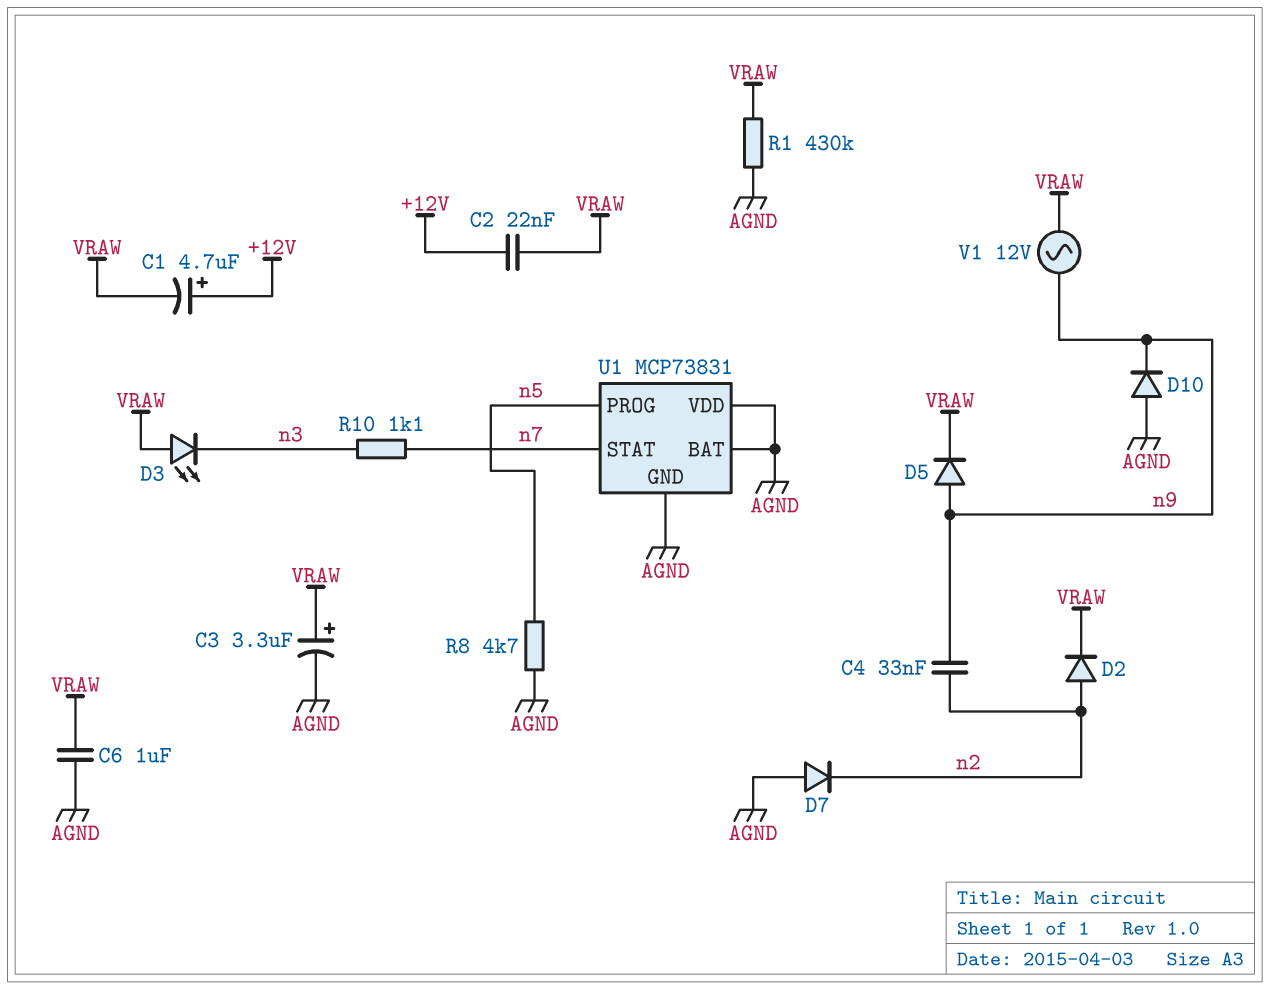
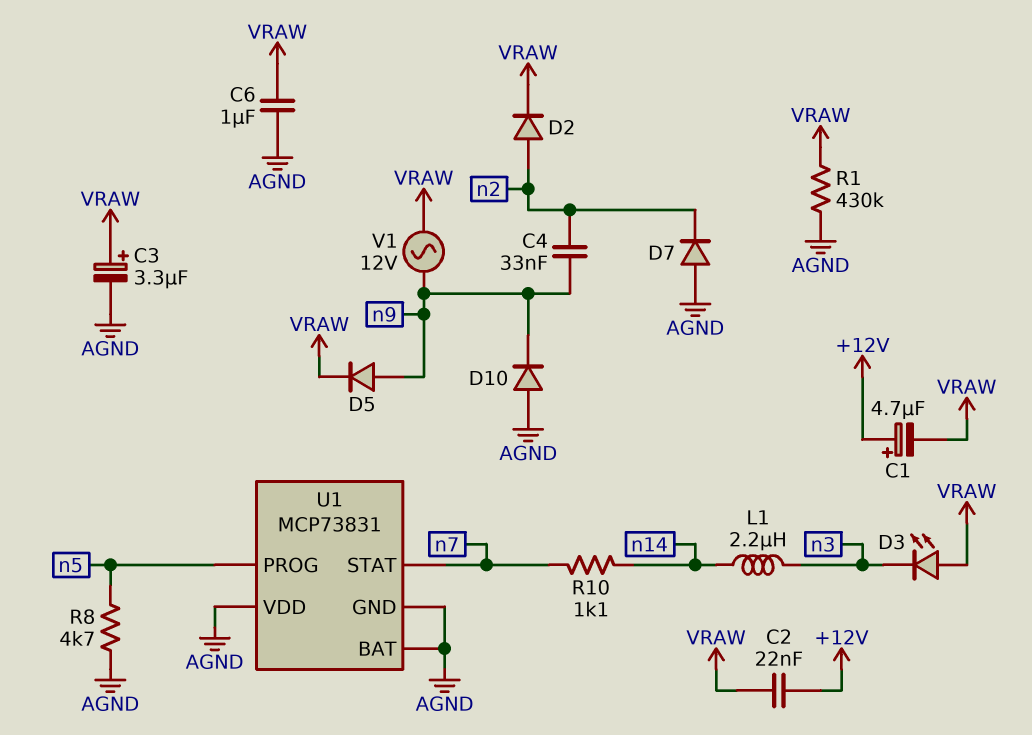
L1: none -> 2.2uH (n3, n14)
R10: 1.1k (n3, n7) -> 1.1k (n7, n14)

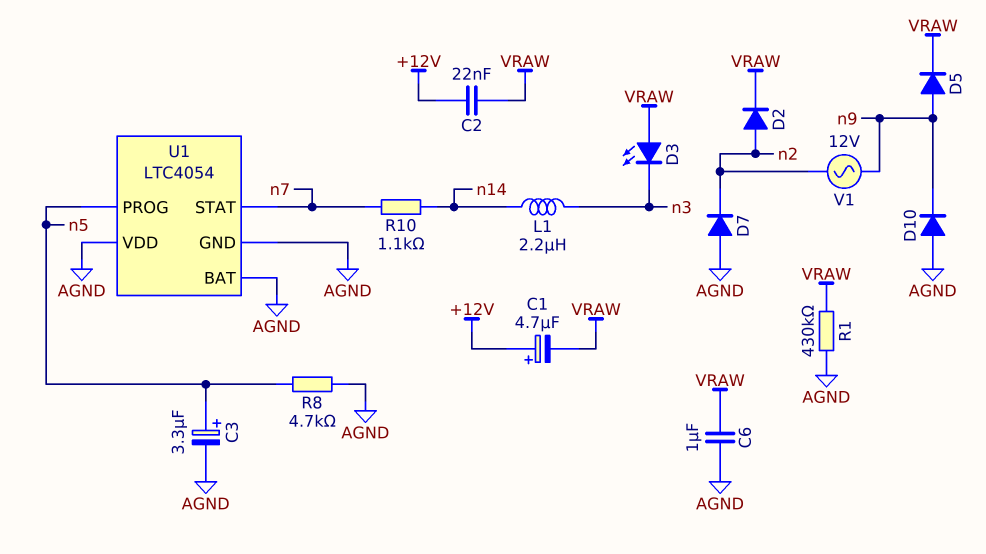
C3: 3.3uF (plus VRAW, minus AGND) -> 3.3uF (plus n5, minus AGND)
C4: 33nF (n2, n9) -> none
U1: MCP73831 -> LTC4054
V1: AC 12V (VRAW, n9) -> AC 12V (n2, n9)

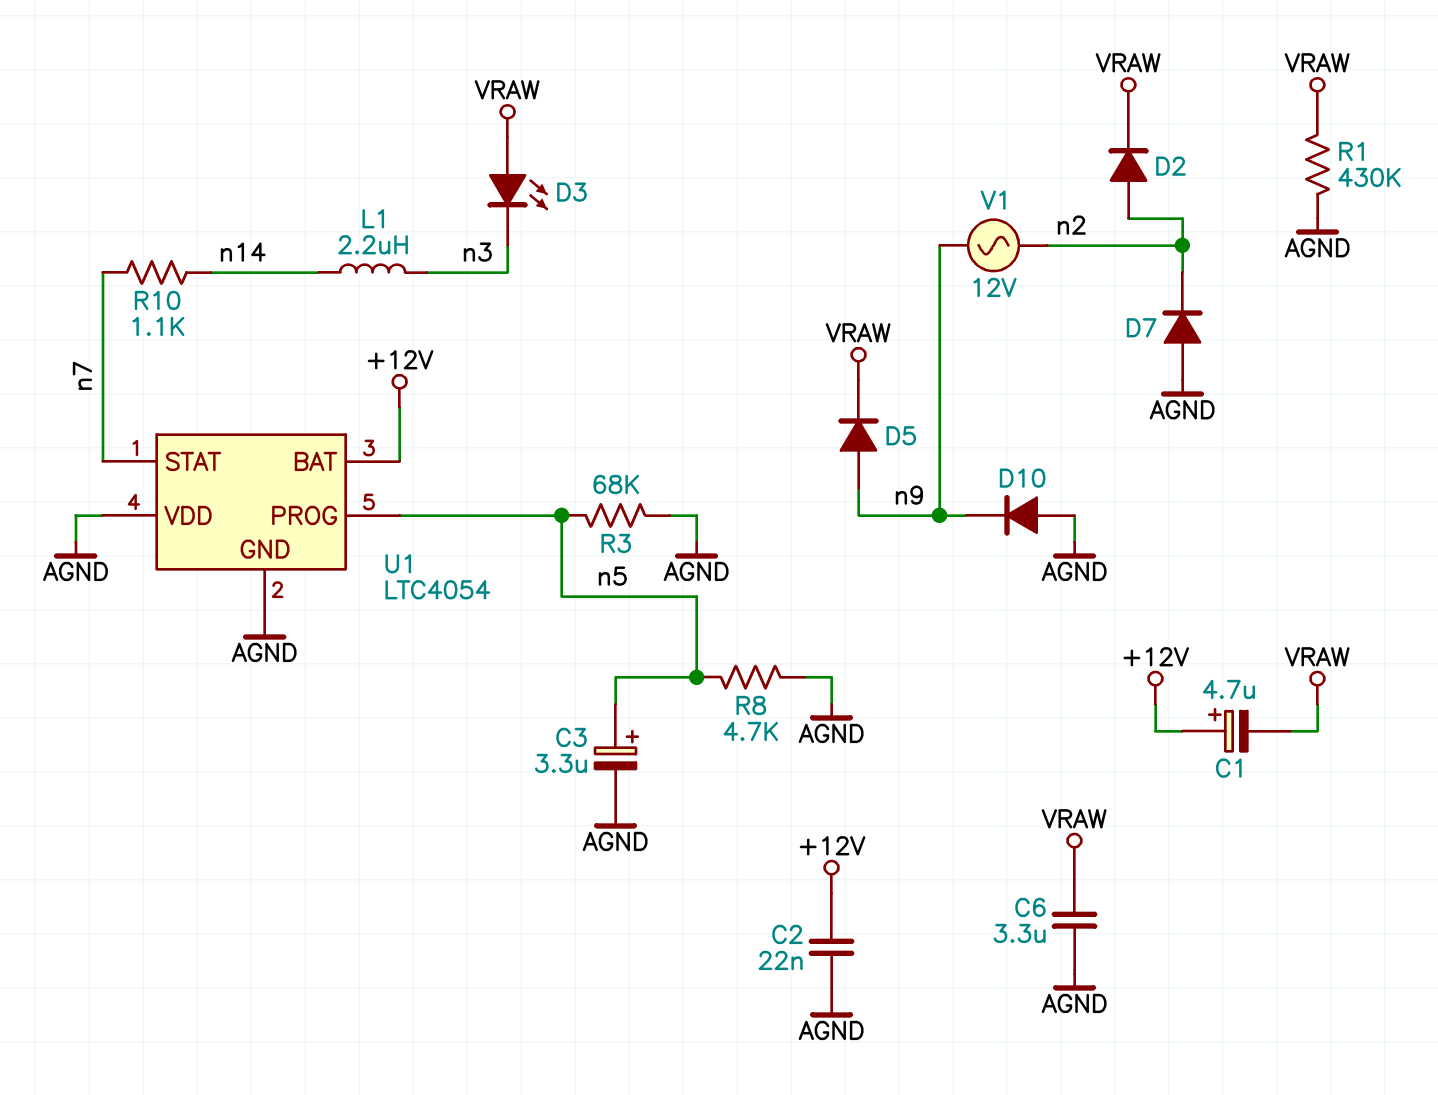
C2: 22nF (+12V, VRAW) -> 22nF (+12V, AGND)
C6: 1uF (AGND, VRAW) -> 3.3uF (AGND, VRAW)
R3: none -> 68k (AGND, n5)
U1 pin BAT: AGND -> +12V

